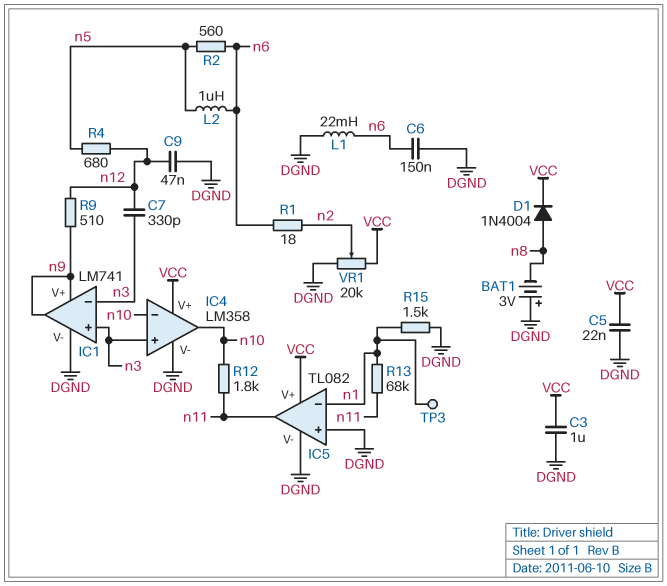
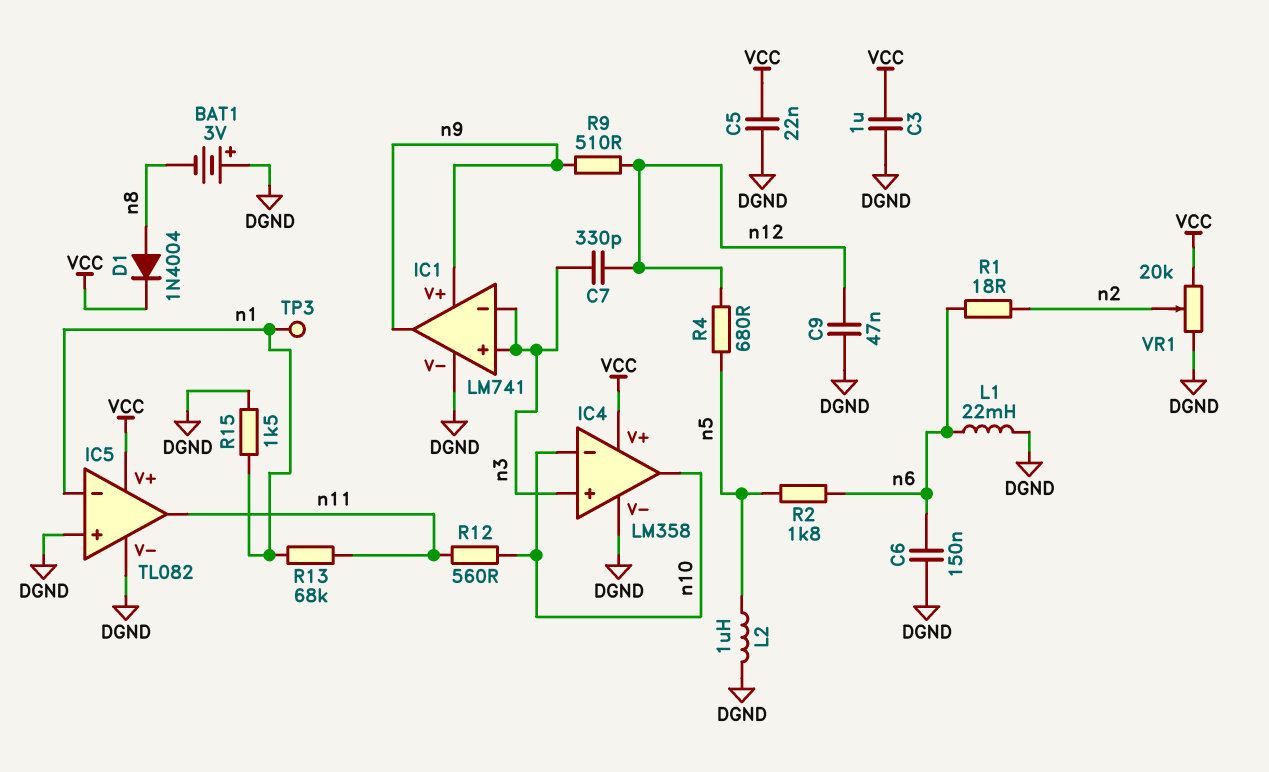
L2: 1uH (n5, n6) -> 1uH (DGND, n5)
R2: 560 (n5, n6) -> 1.8k (n5, n6)
R12: 1.8k (n10, n11) -> 560 (n10, n11)

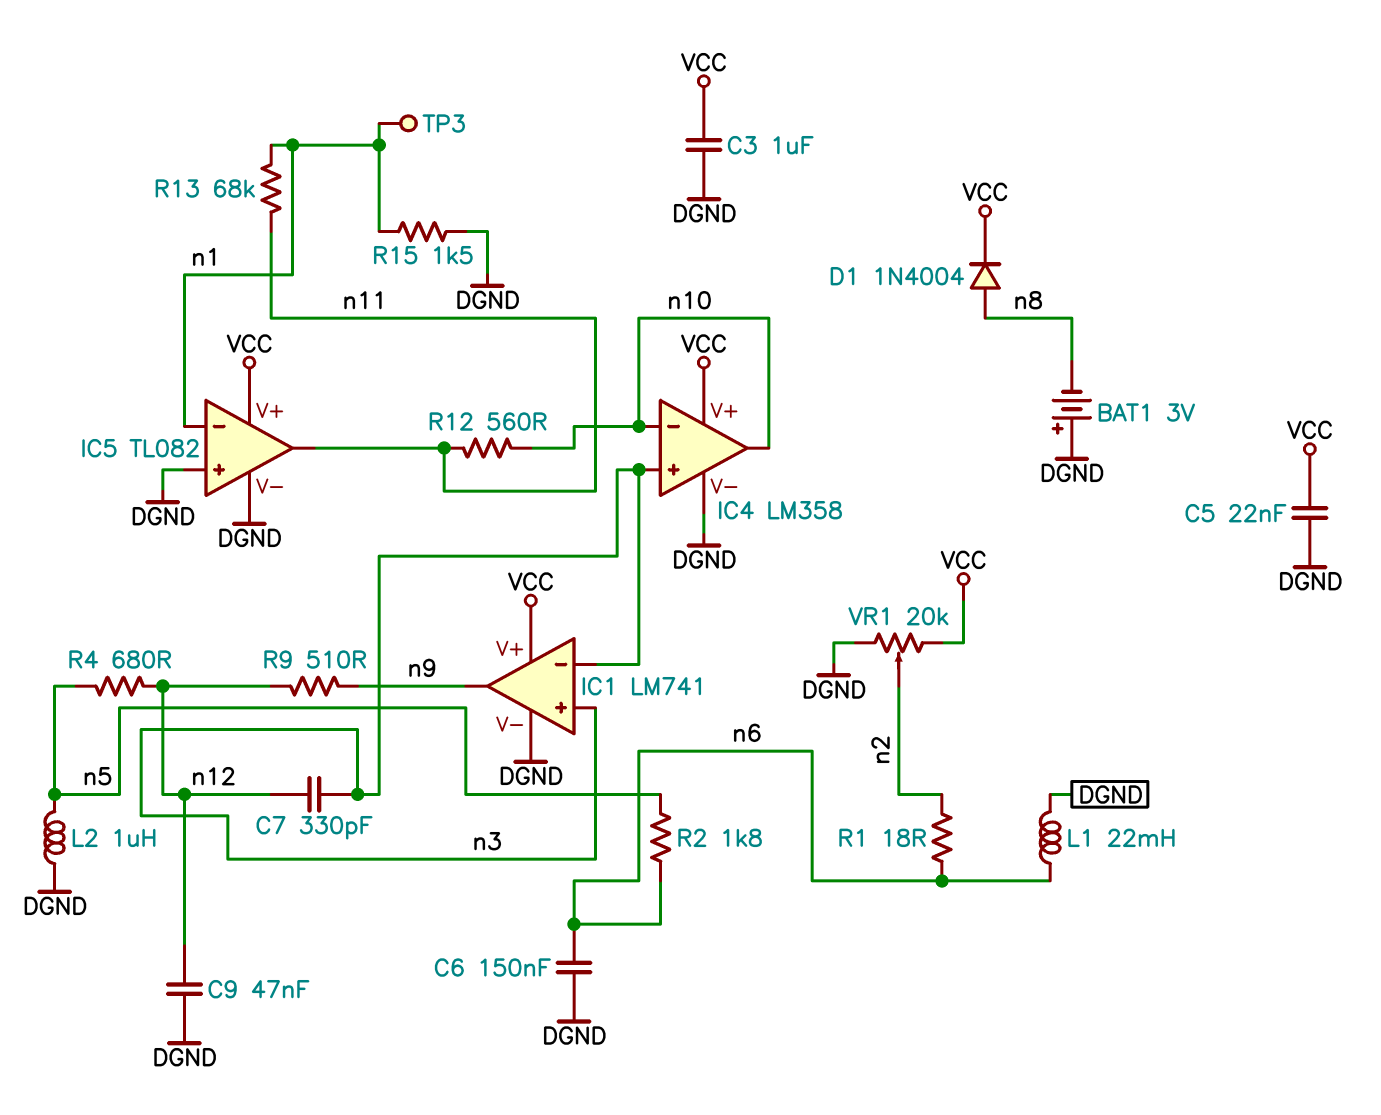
IC1 pin V+: n9 -> VCC

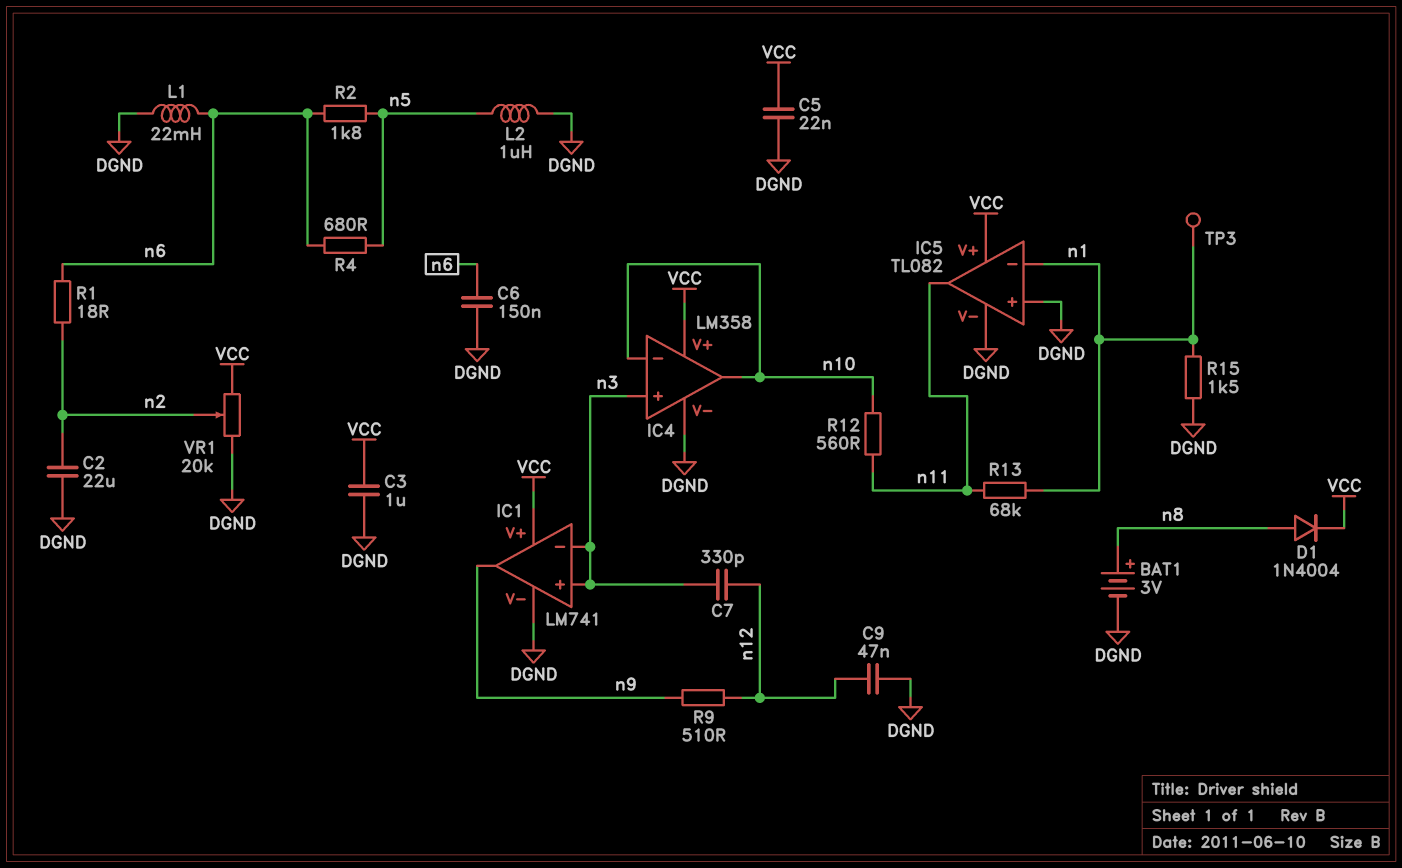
BAT1: 3V (plus DGND, minus n8) -> 3V (plus n8, minus DGND)
C2: none -> 22uF (DGND, n2)
R4: 680 (n5, n12) -> 680 (n5, n6)

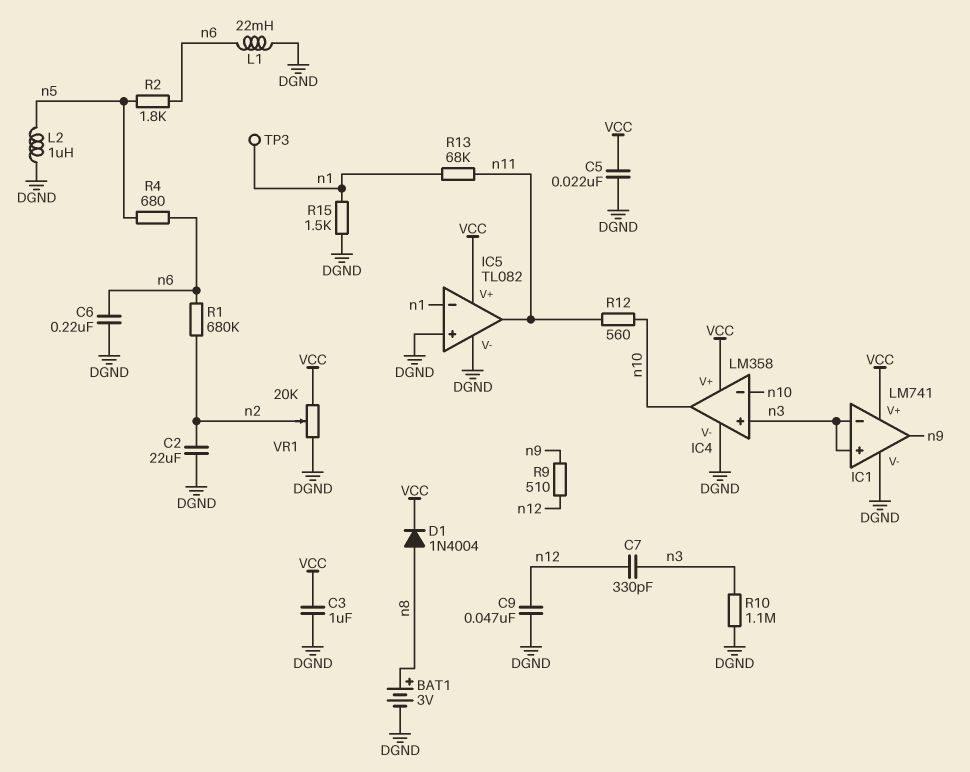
C6: 150nF (DGND, n6) -> 220nF (DGND, n6)
R1: 18 (n2, n6) -> 680k (n2, n6)
R10: none -> 1.1M (DGND, n3)

